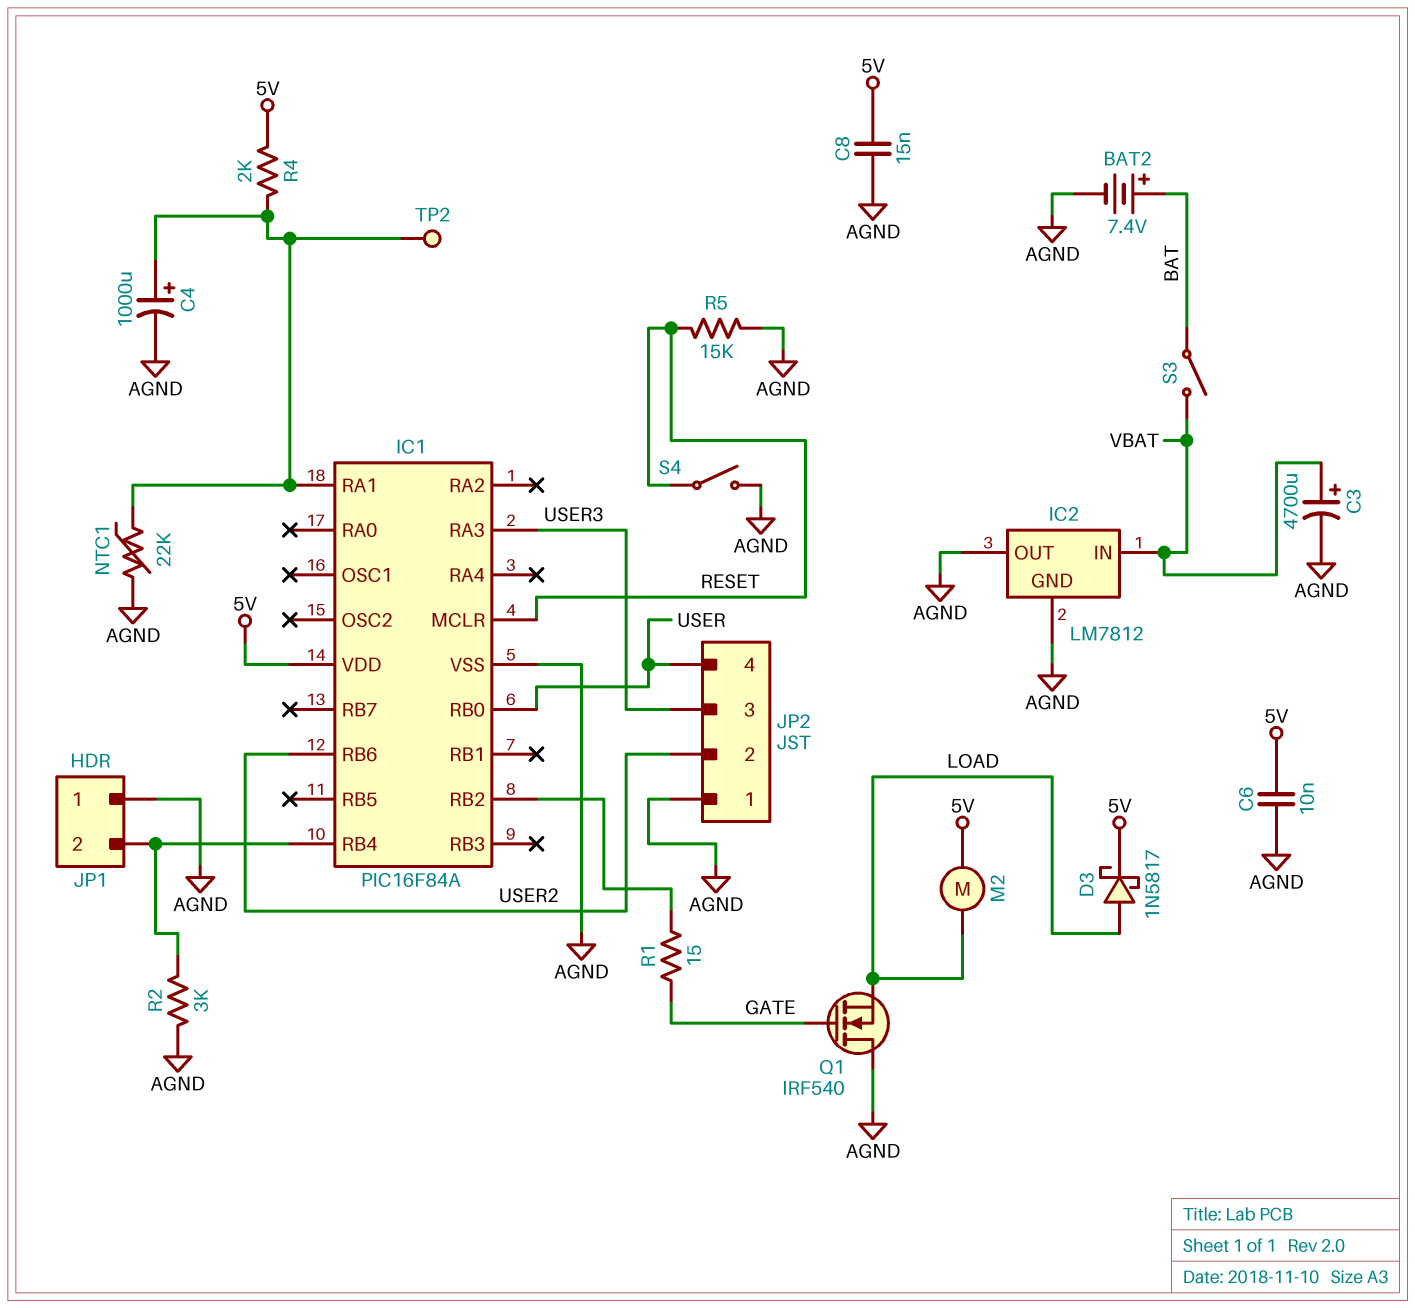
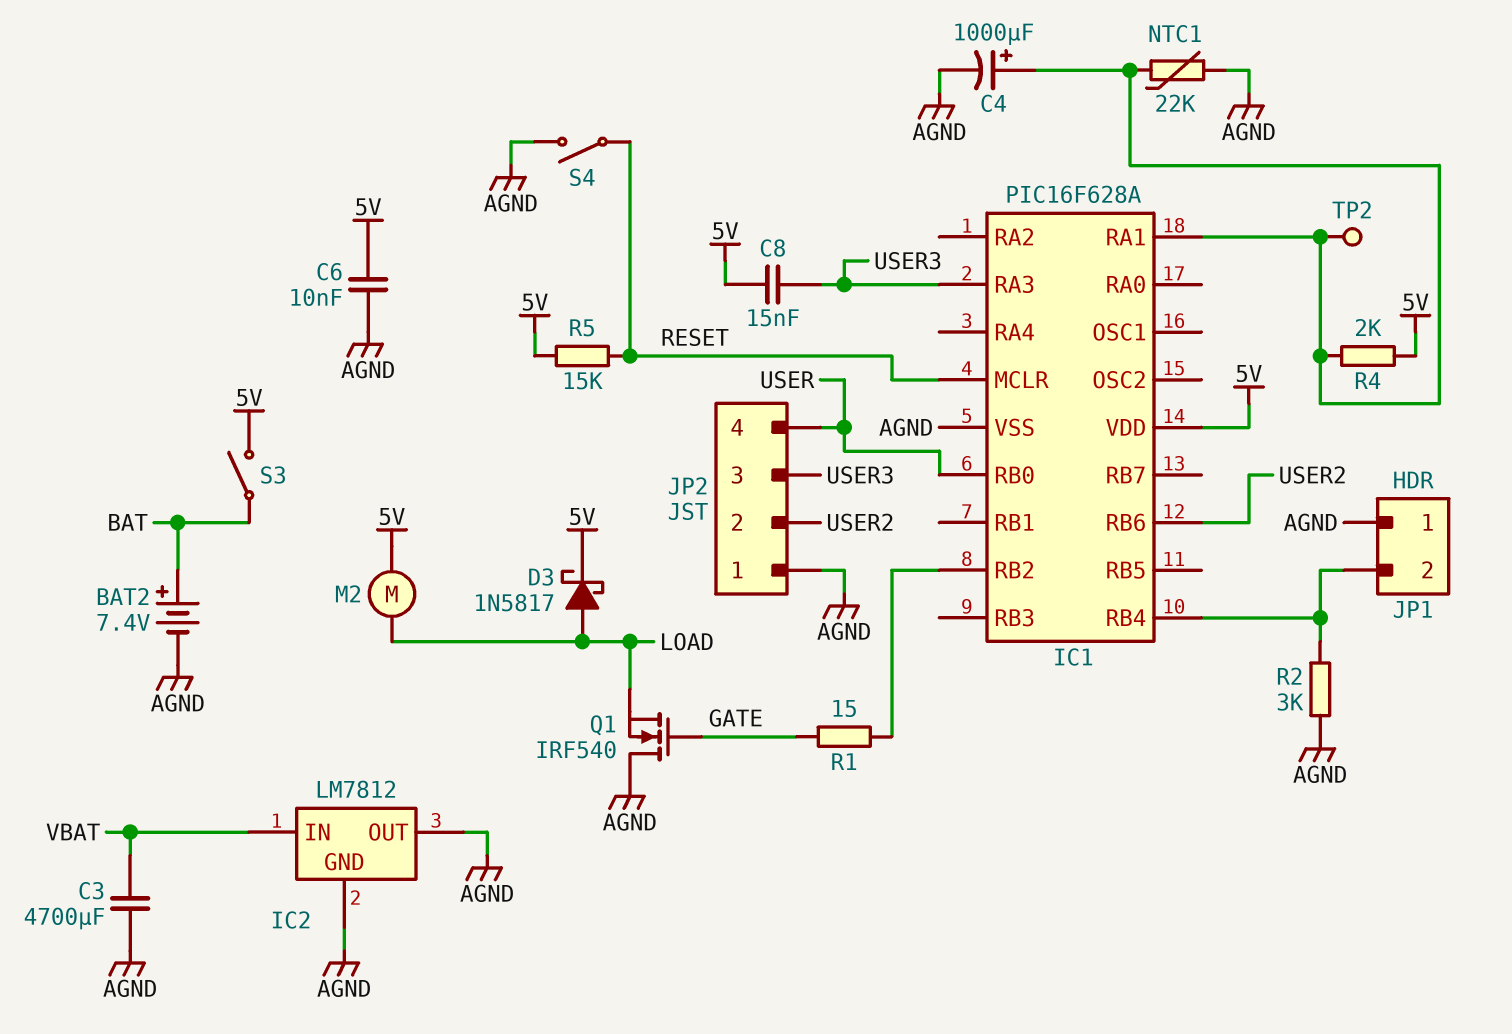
C3: 4700uF (plus VBAT, minus AGND) -> 4700uF (AGND, VBAT)
C8: 15nF (5V, AGND) -> 15nF (5V, USER3)
IC1: PIC16F84A -> PIC16F628A
R5: 15k (AGND, RESET) -> 15k (5V, RESET)
S3: switch (BAT, VBAT) -> switch (5V, BAT)

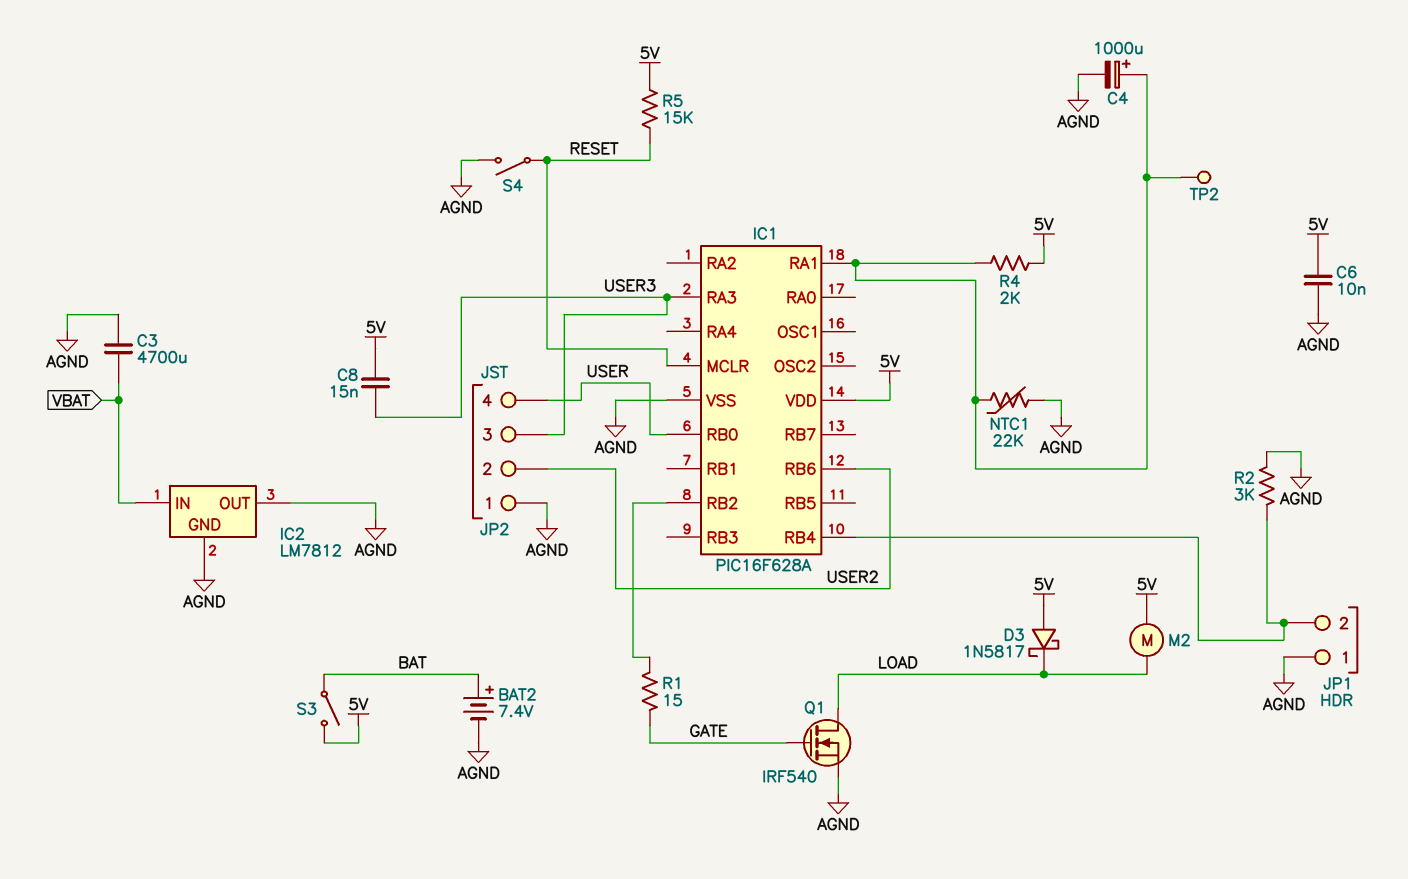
D3: schottky 1N5817 (A LOAD, K 5V) -> schottky 1N5817 (A 5V, K LOAD)
Q1: NMOS IRF540 (G GATE, D AGND, S LOAD) -> NMOS IRF540 (G GATE, D LOAD, S AGND)

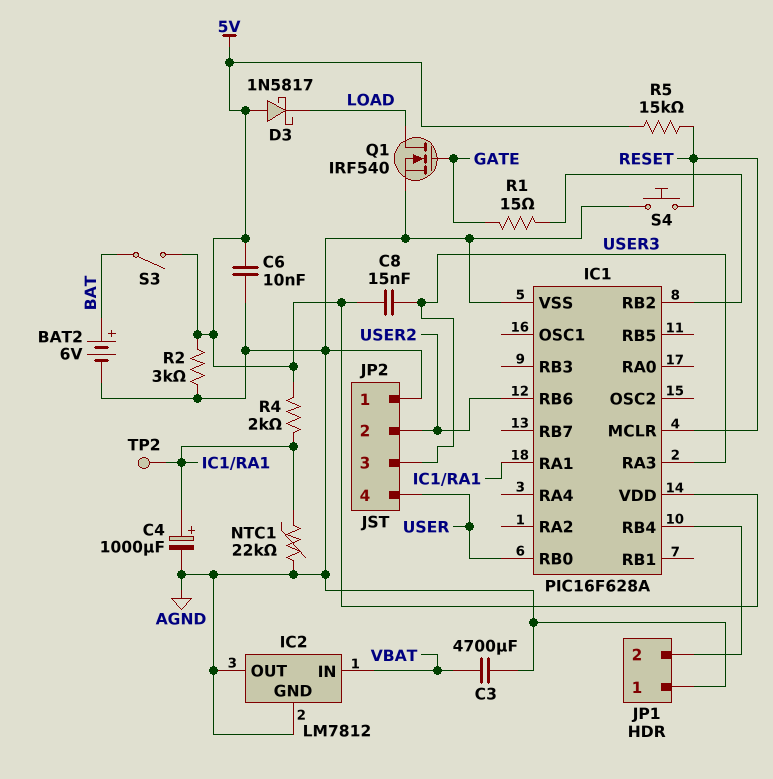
BAT2: 7.4V (plus BAT, minus AGND) -> 6V (plus BAT, minus AGND)
M2: motor (5V, LOAD) -> none
R2: 3k (AGND, IC1/RB4) -> 3k (5V, AGND)
S4: switch (AGND, RESET) -> button (AGND, RESET)

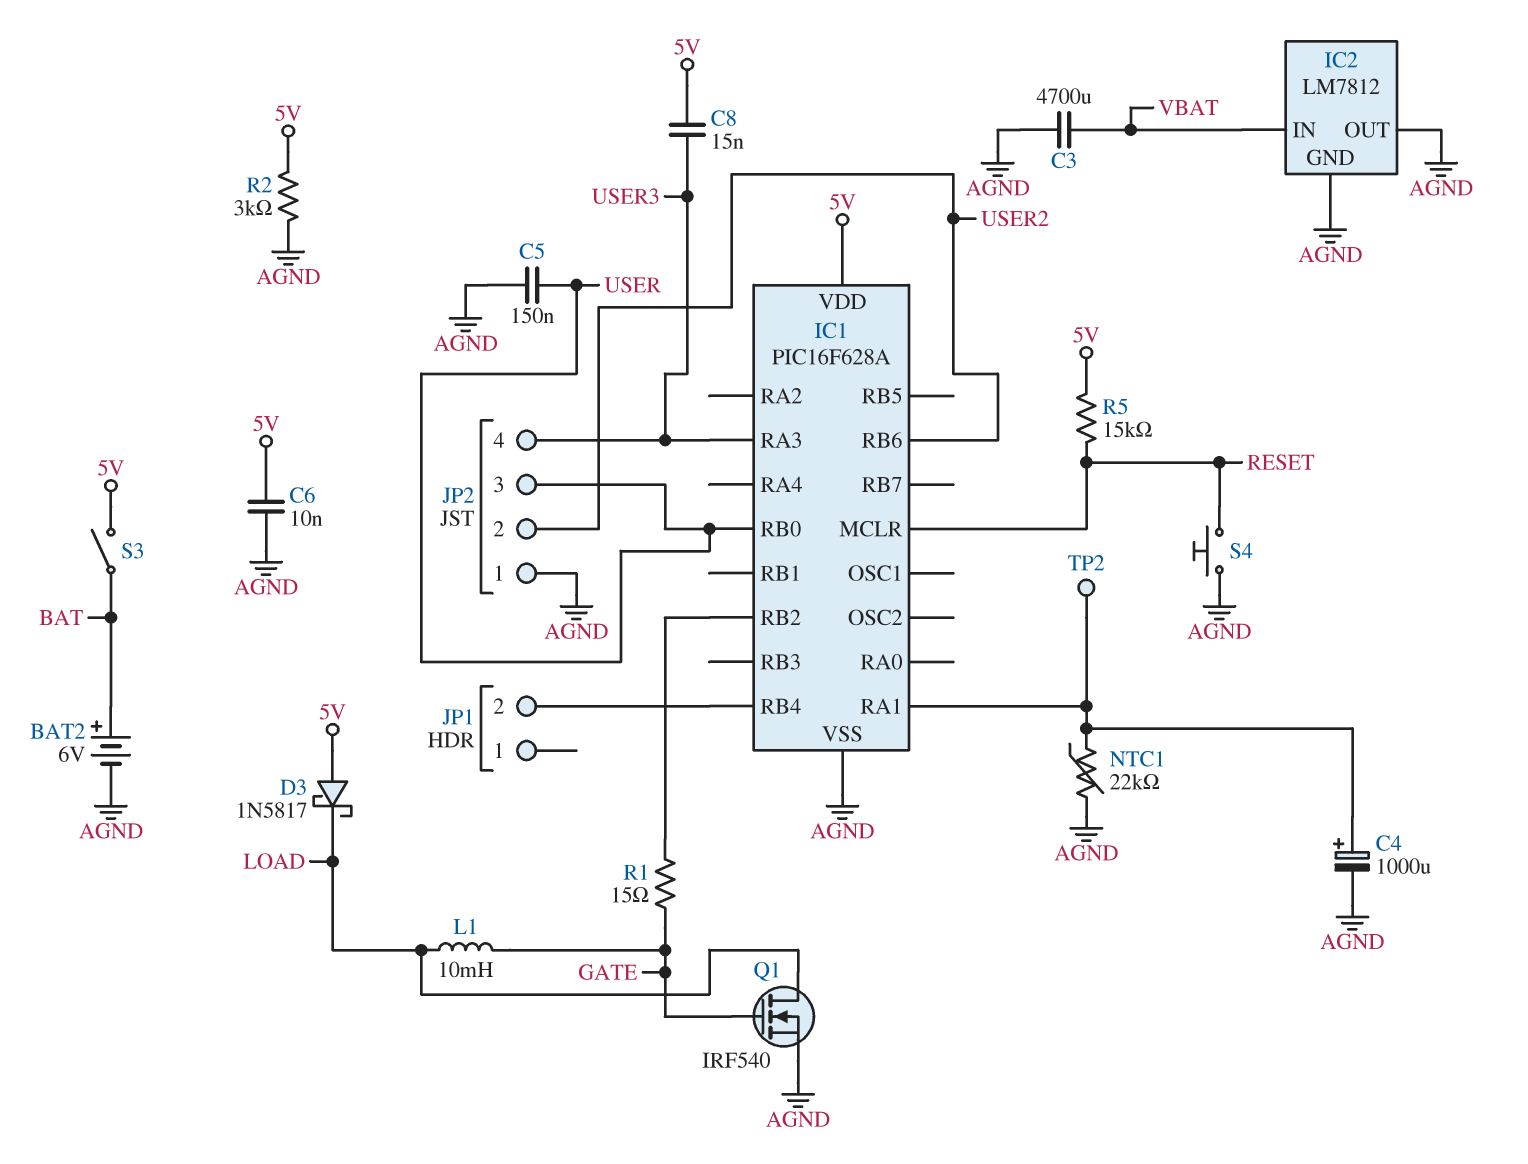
C5: none -> 150nF (AGND, USER)
JP1 pin 1: AGND -> none
JP2 pin 3: USER3 -> USER
JP2 pin 4: USER -> USER3
L1: none -> 10mH (GATE, LOAD)
R4: 2k (5V, IC1/RA1) -> none

